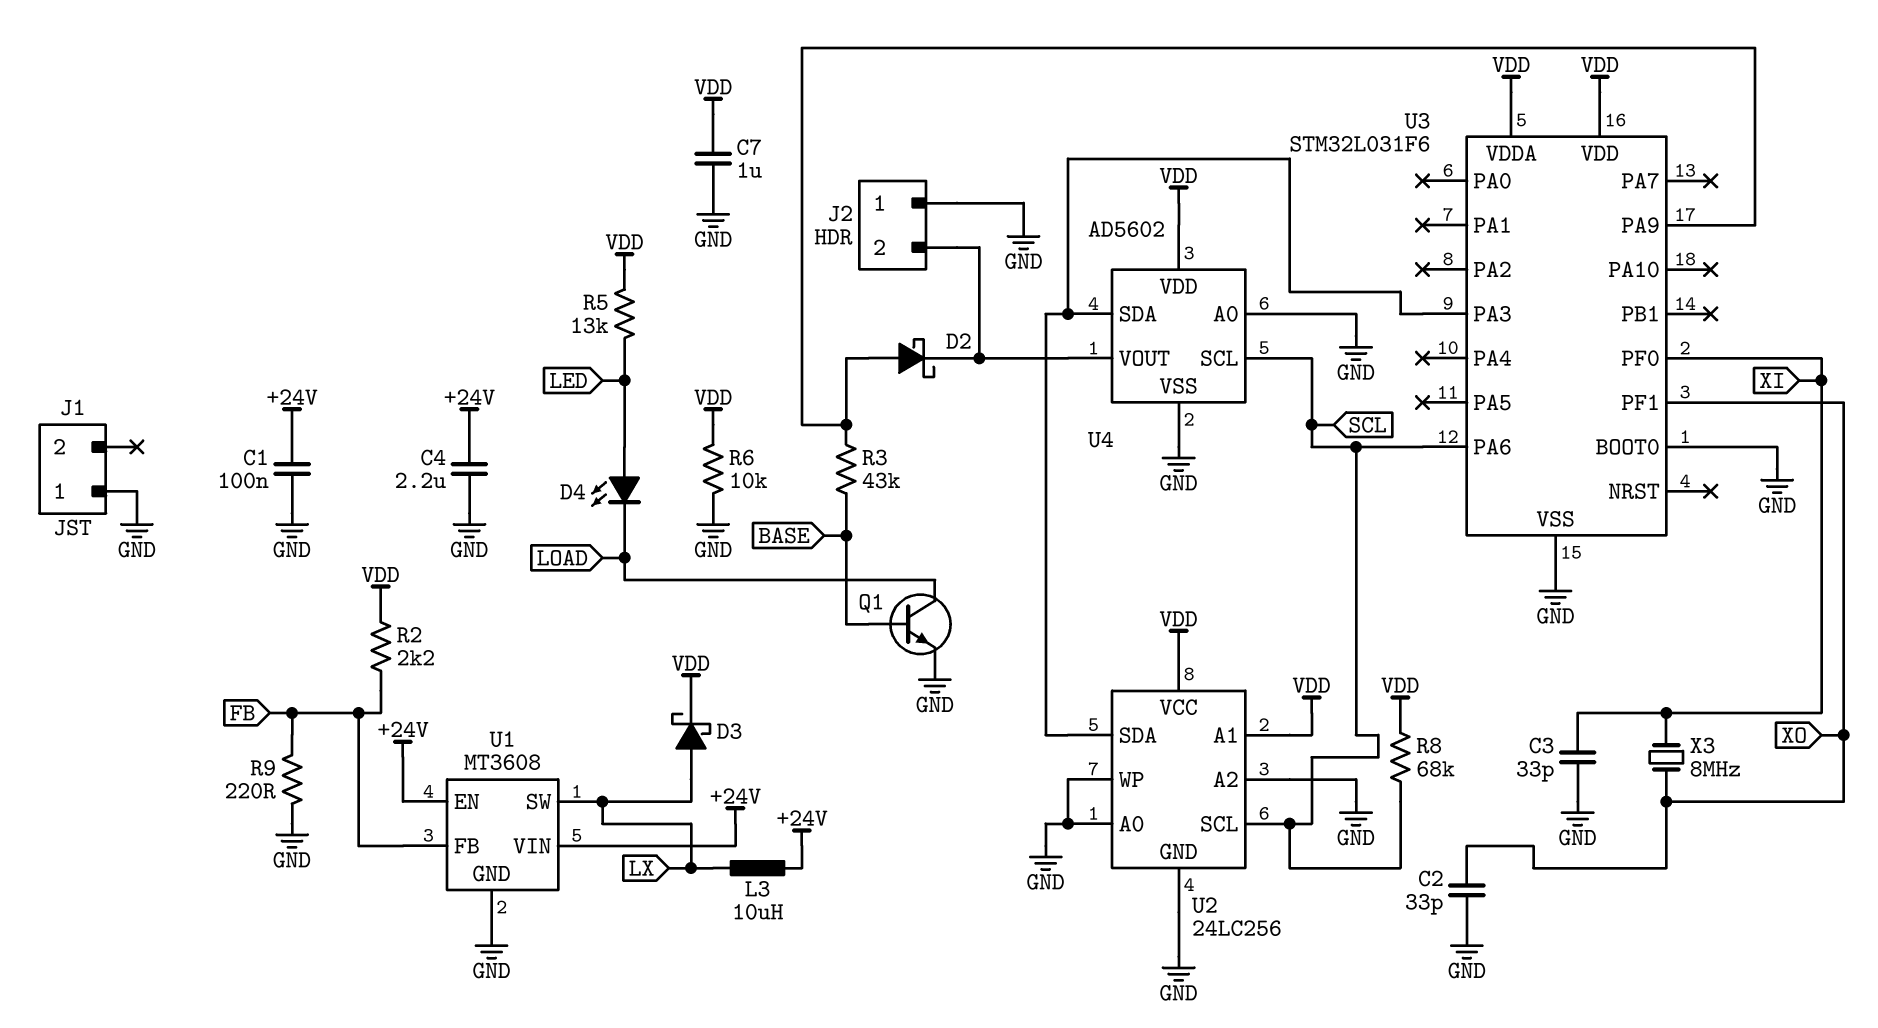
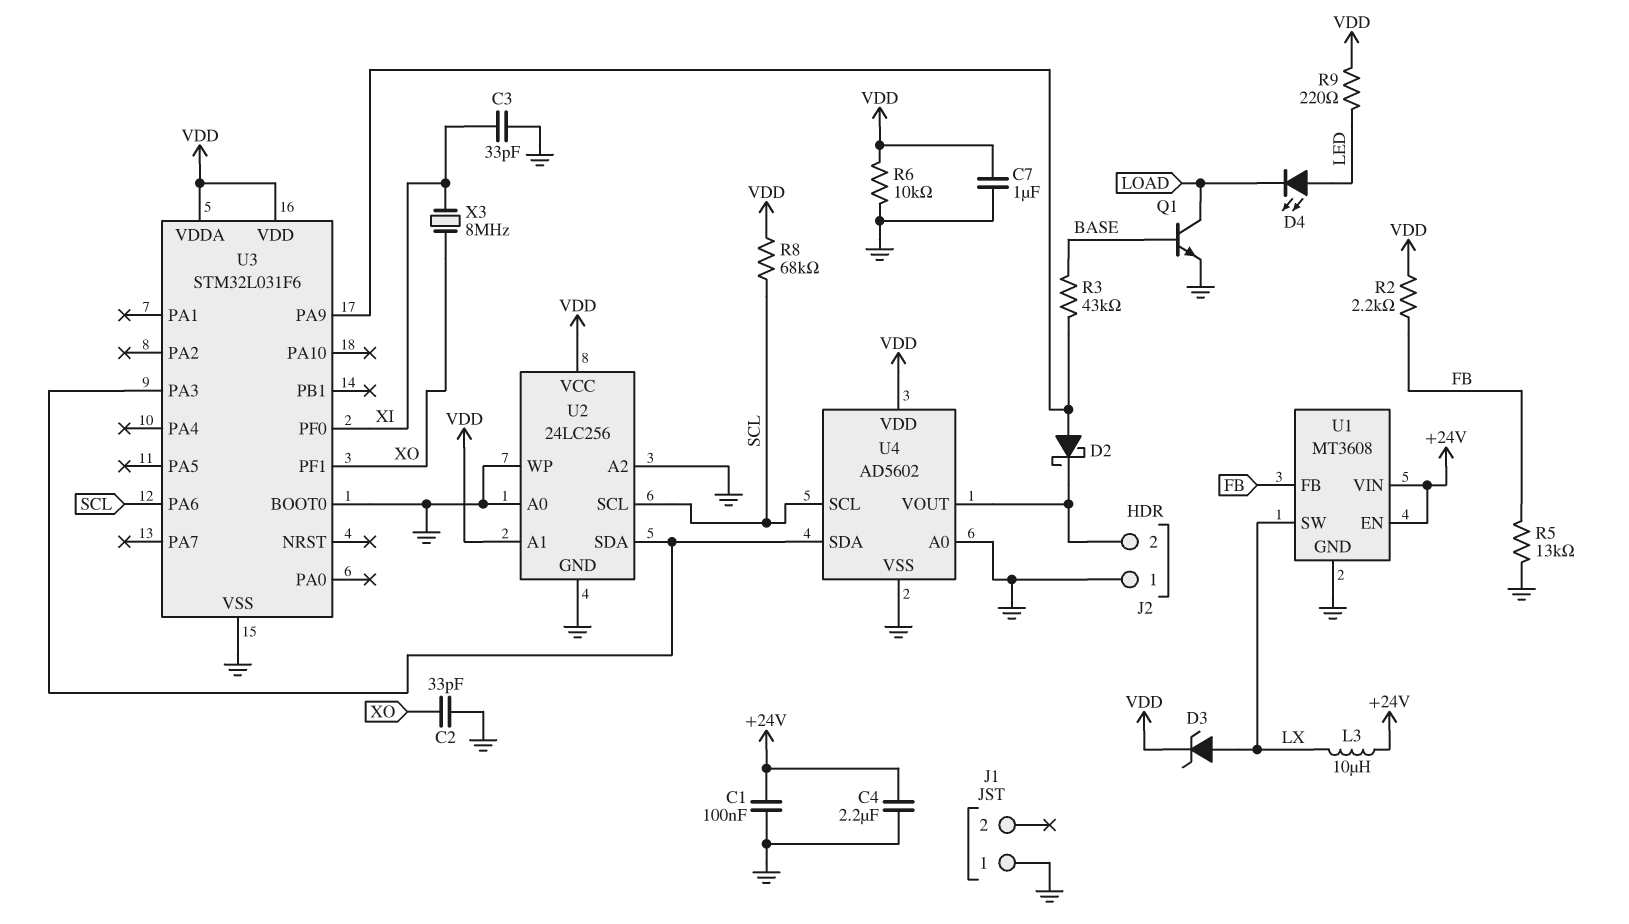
D3: schottky (A LX, K VDD) -> zener (A LX, K VDD)
R5: 13k (LED, VDD) -> 13k (FB, GND)
R9: 220 (FB, GND) -> 220 (LED, VDD)

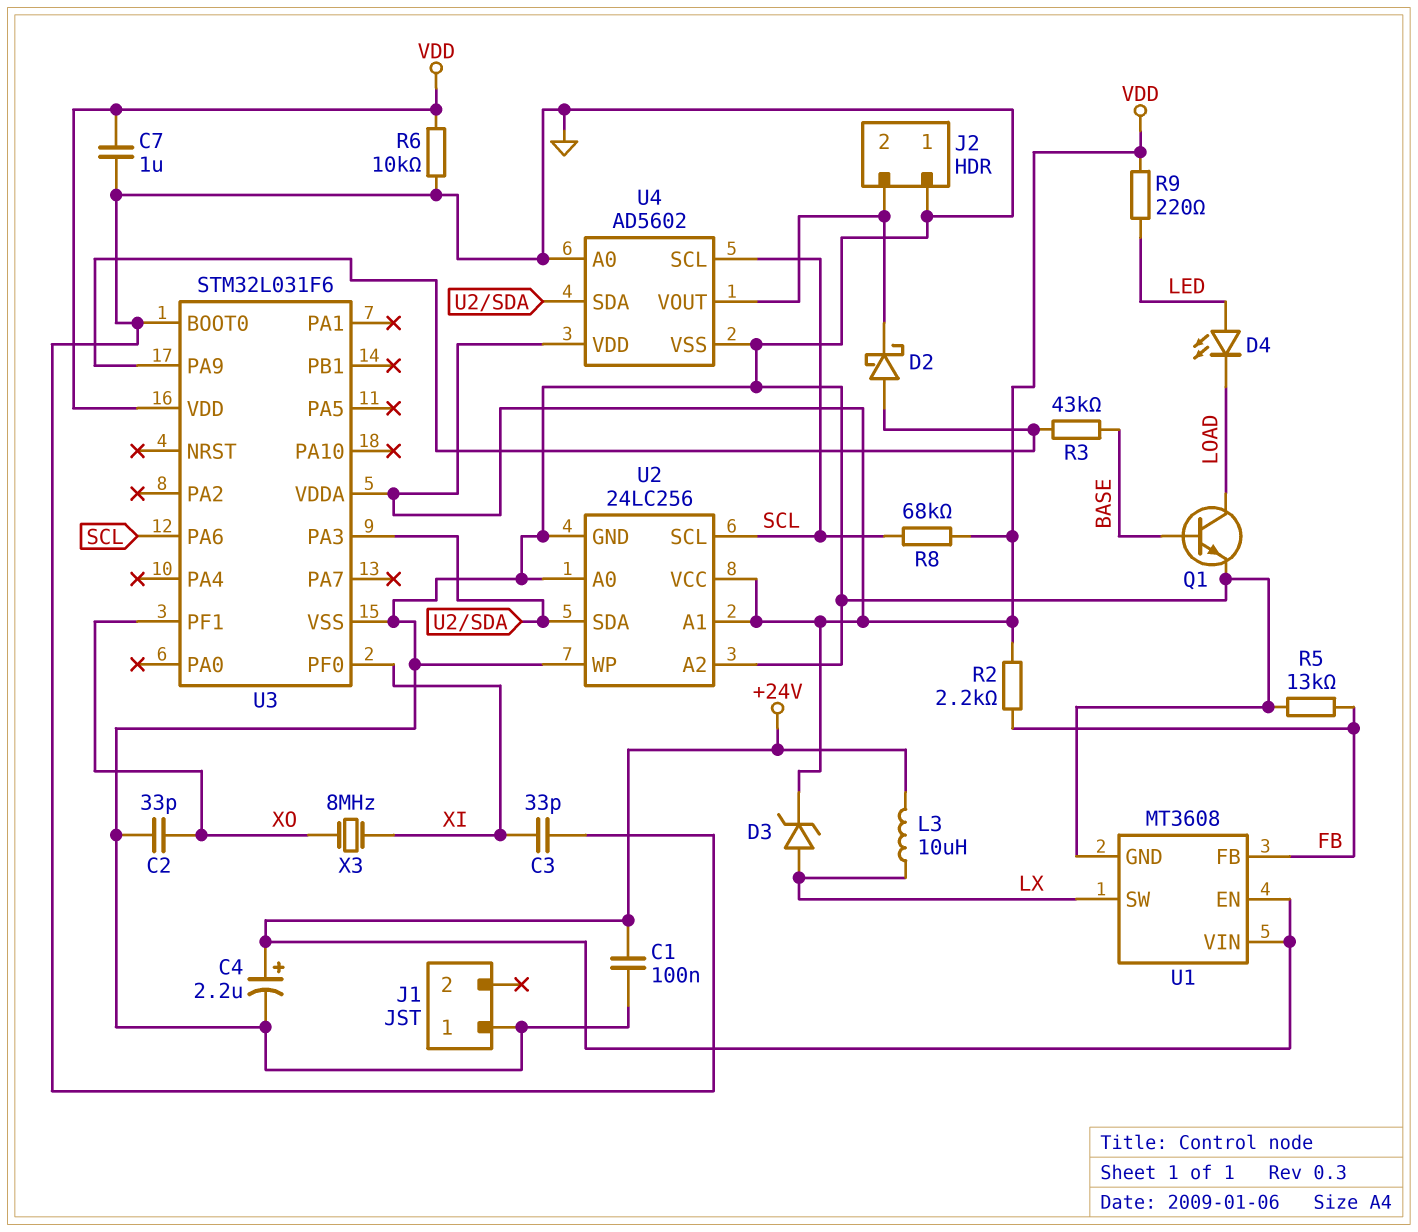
C4: 2.2uF (+24V, GND) -> 2.2uF (plus +24V, minus GND)

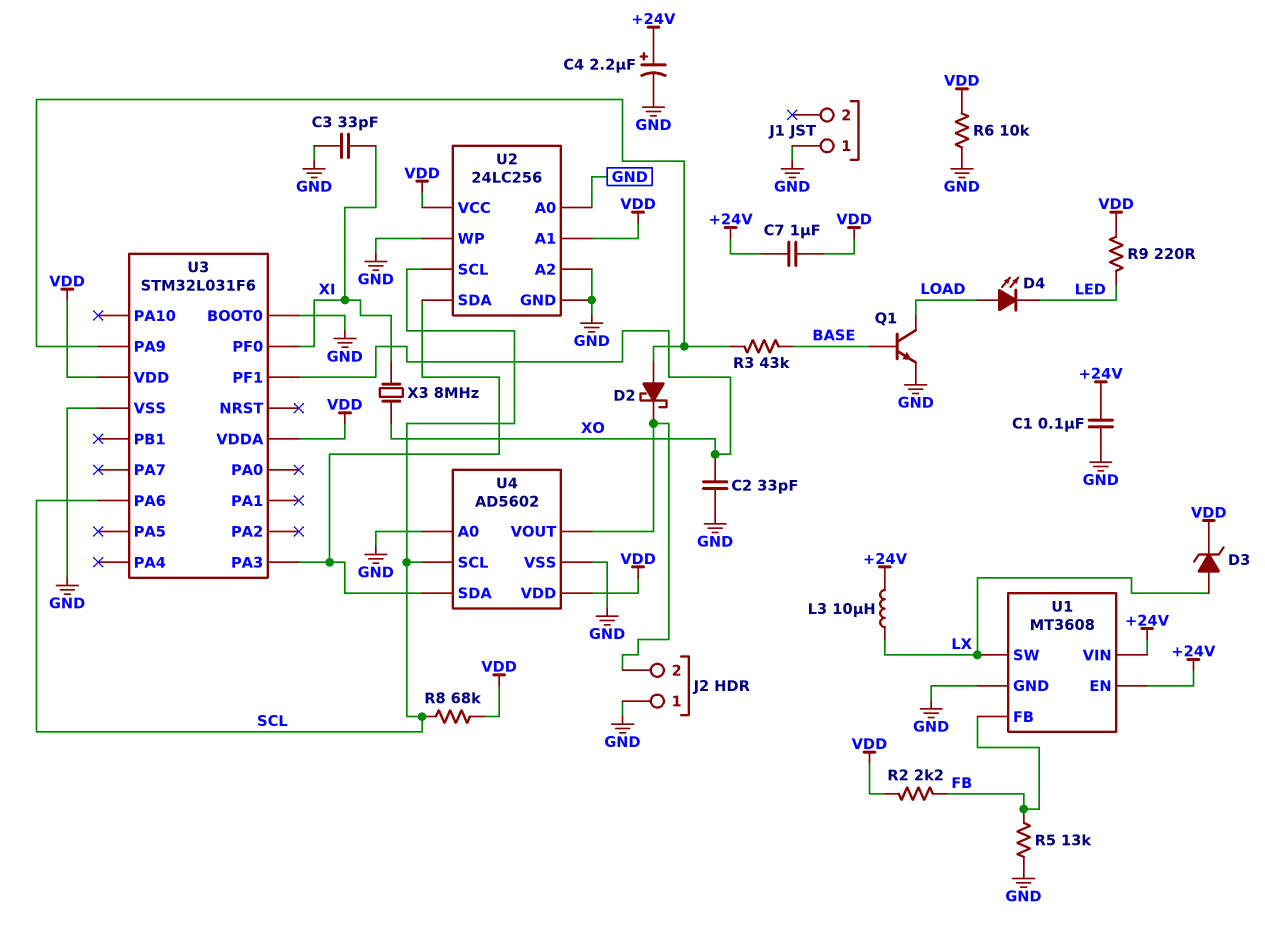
C7: 1uF (GND, VDD) -> 1uF (+24V, VDD)
D4: LED (A LED, K LOAD) -> LED (A LOAD, K LED)

